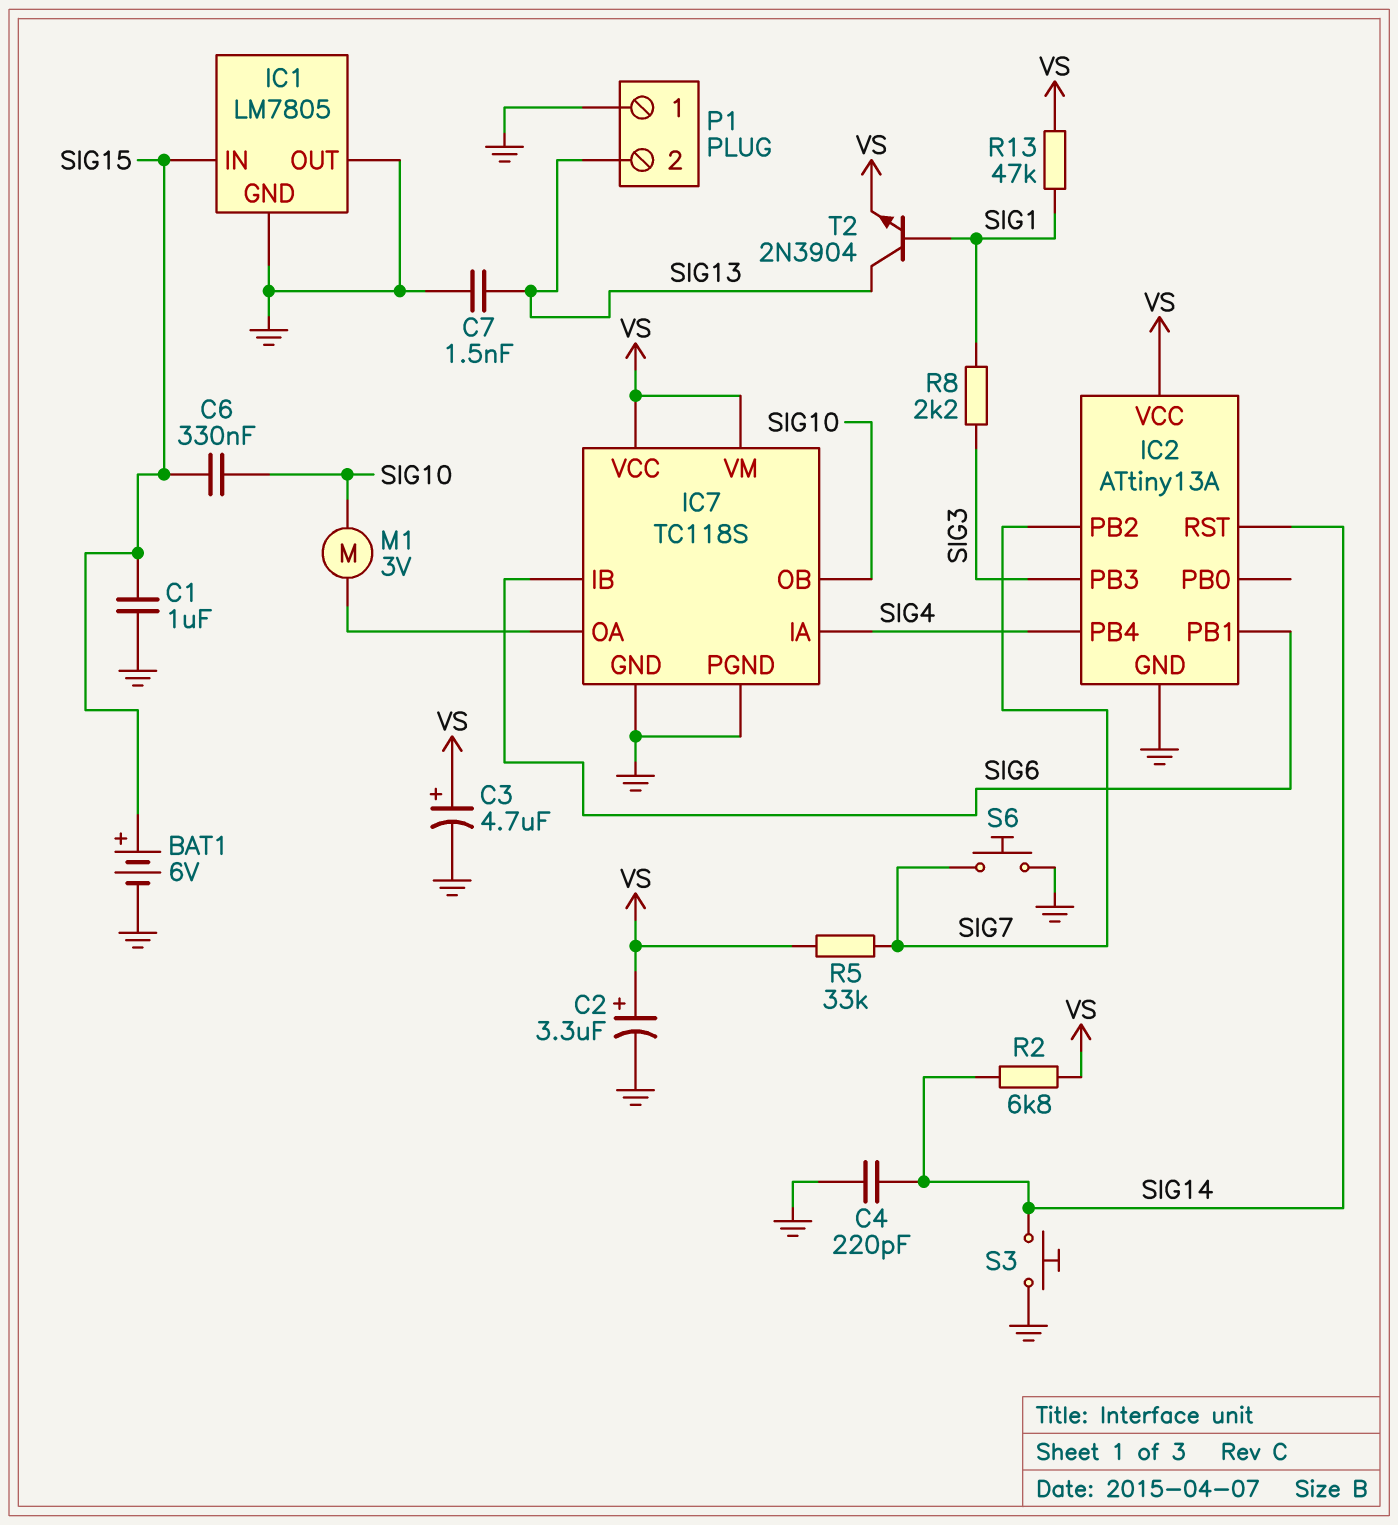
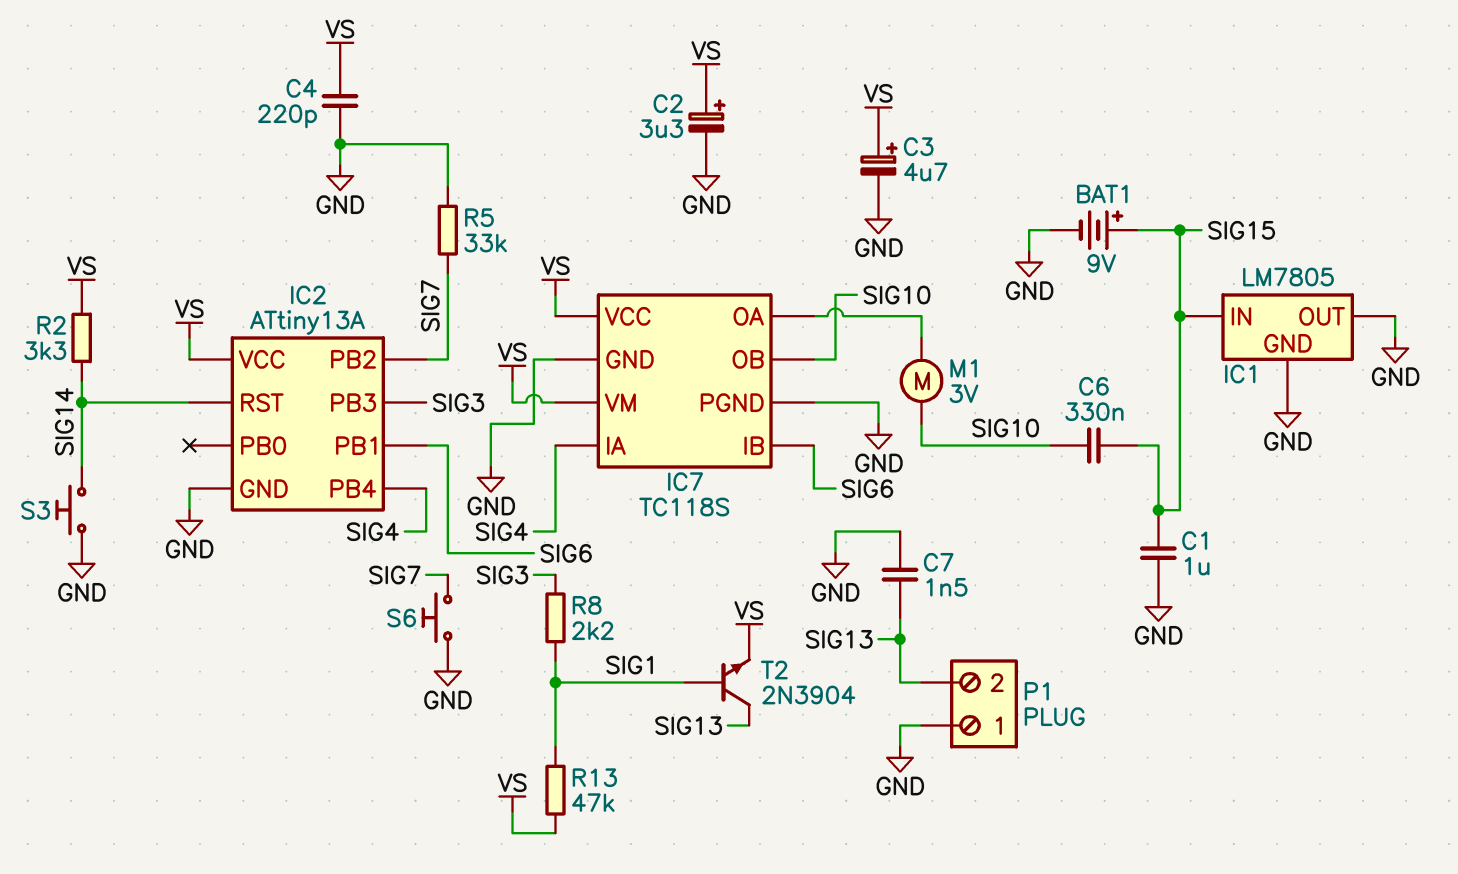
BAT1: 6V (plus SIG15, minus GND) -> 9V (plus SIG15, minus GND)
C4: 220pF (GND, SIG14) -> 220pF (GND, VS)
R2: 6.8k (SIG14, VS) -> 3.3k (SIG14, VS)
R5: 33k (SIG7, VS) -> 33k (GND, SIG7)

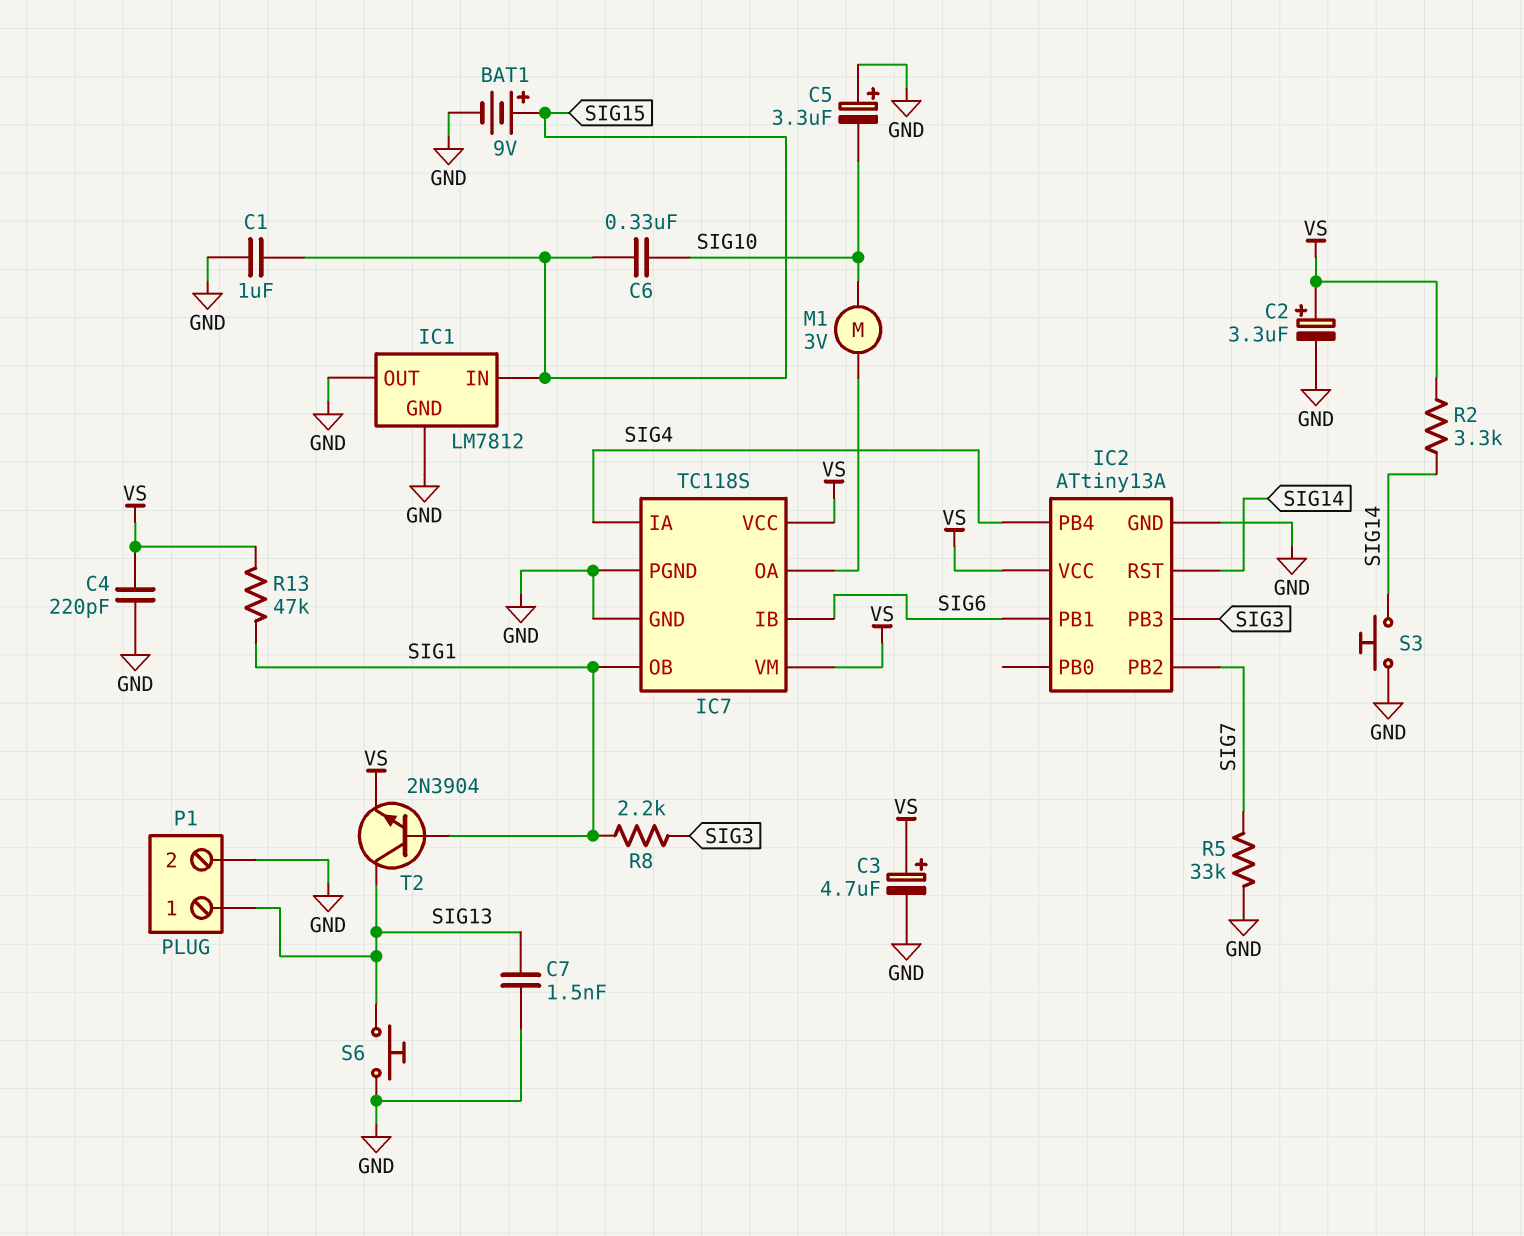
C5: none -> 3.3uF (plus GND, minus SIG10)
IC1: LM7805 -> LM7812
IC7 pin OB: SIG10 -> SIG1
P1 pin 1: GND -> SIG13
P1 pin 2: SIG13 -> GND
S6: button (GND, SIG7) -> button (GND, SIG13)

